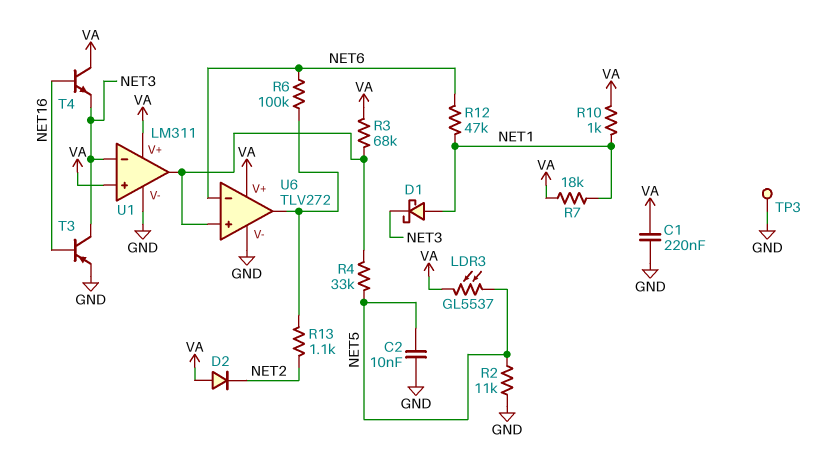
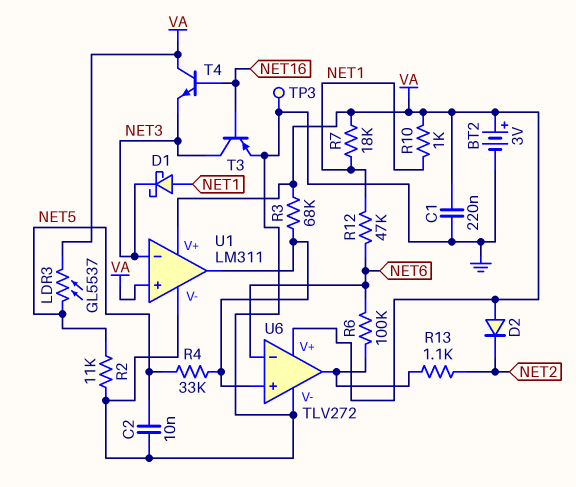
BT2: none -> 3V (plus VA, minus GND)

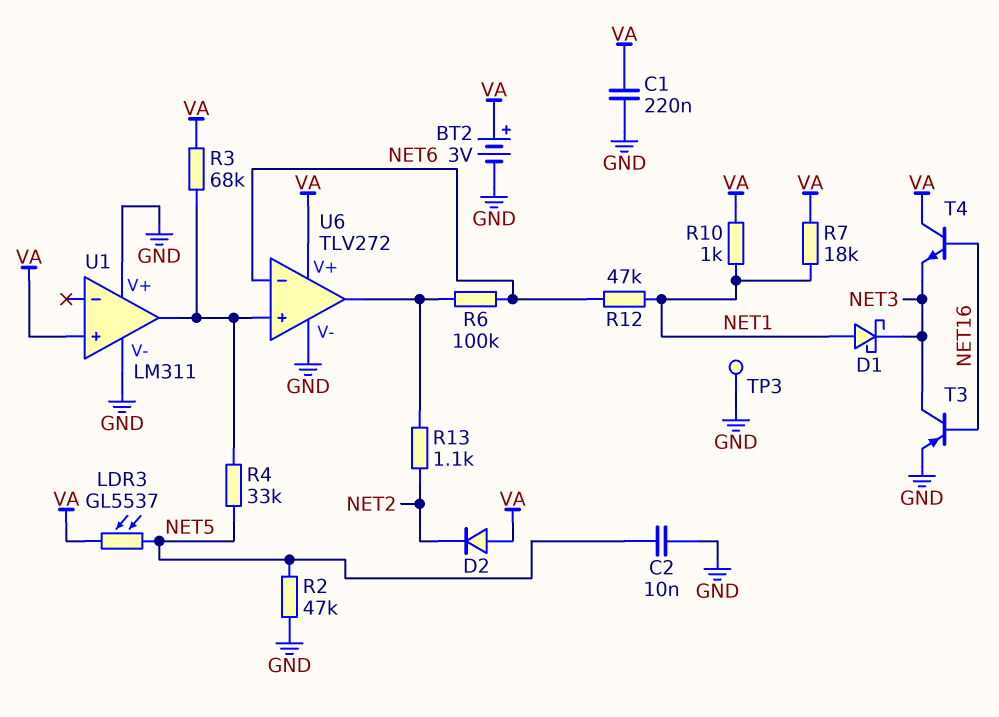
R2: 11k (GND, NET5) -> 47k (GND, NET5)
U1 pin V+: VA -> GND
U1 pin in-: NET3 -> none

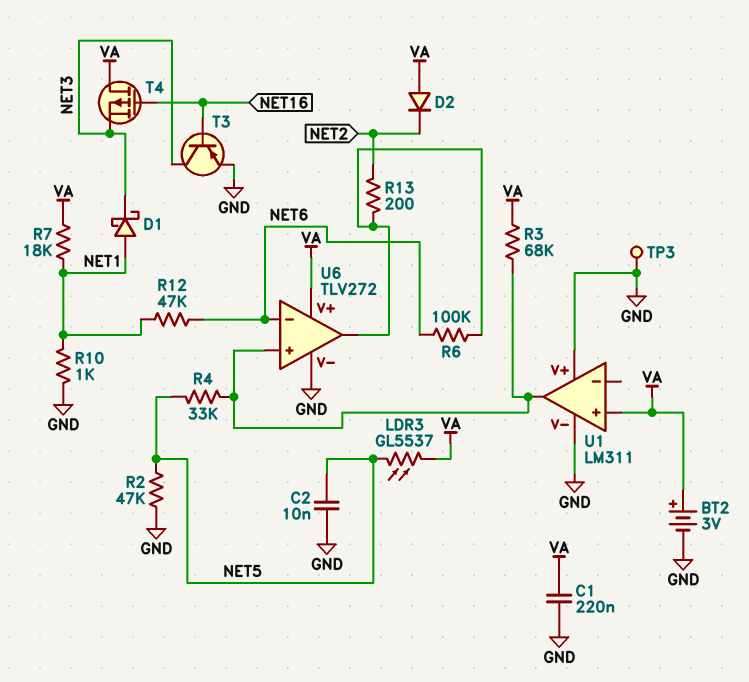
R10: 1k (NET1, VA) -> 1k (GND, NET1)
R13: 1.1k (NET2, U6/out) -> 200 (NET2, U6/out)
T4: NPN (B NET16, C VA, E NET3) -> PMOS (G NET16, D VA, S NET3)

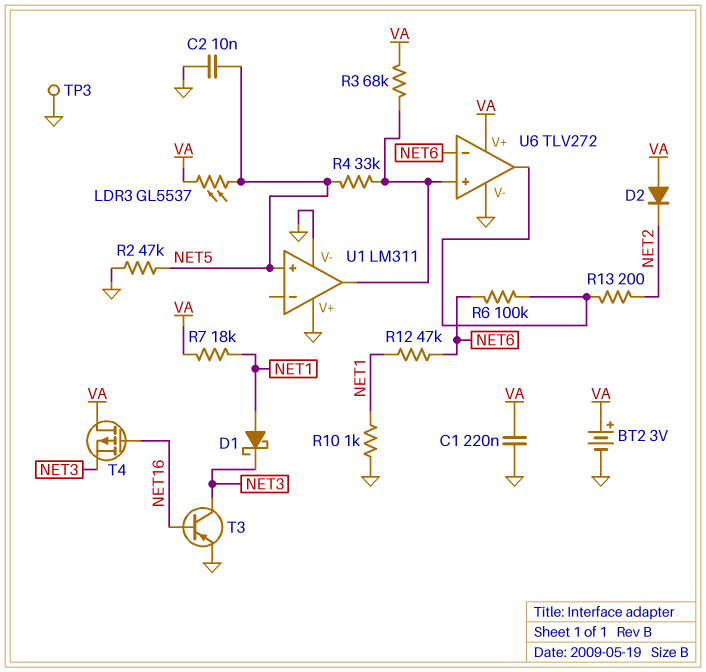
U1 pin in+: VA -> NET5

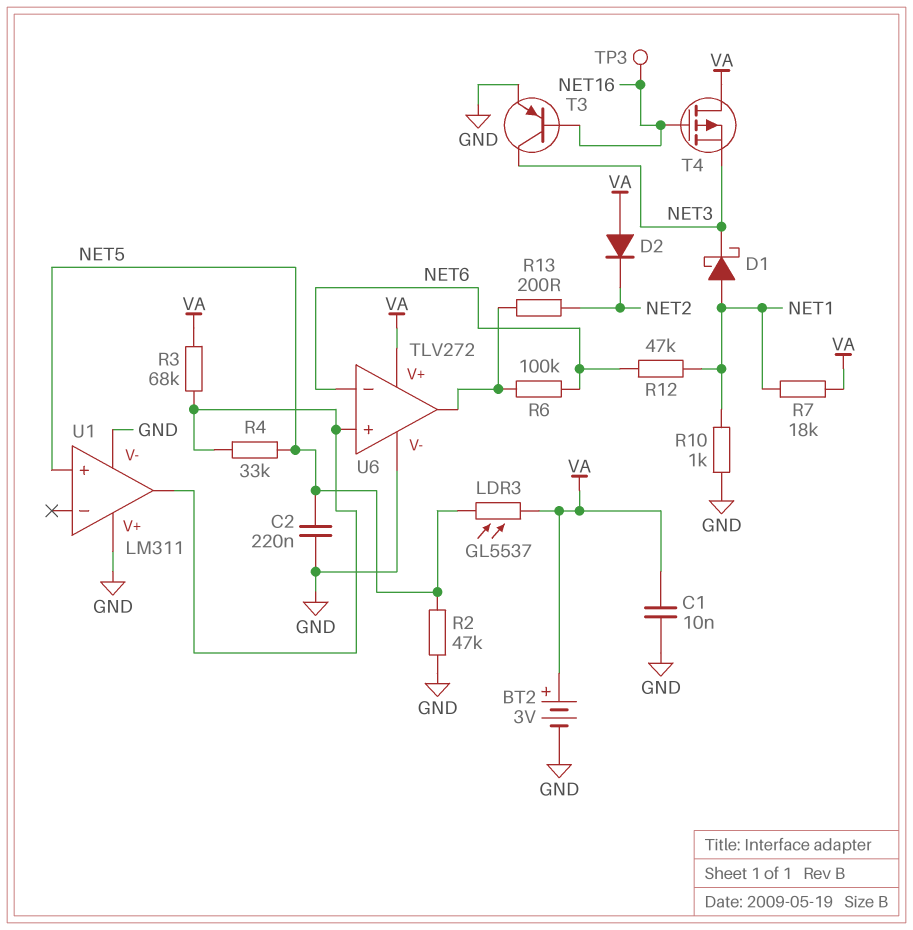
C1: 220nF (GND, VA) -> 10nF (GND, VA)
C2: 10nF (GND, NET5) -> 220nF (GND, NET5)
TP3: test point (GND) -> test point (NET16)

